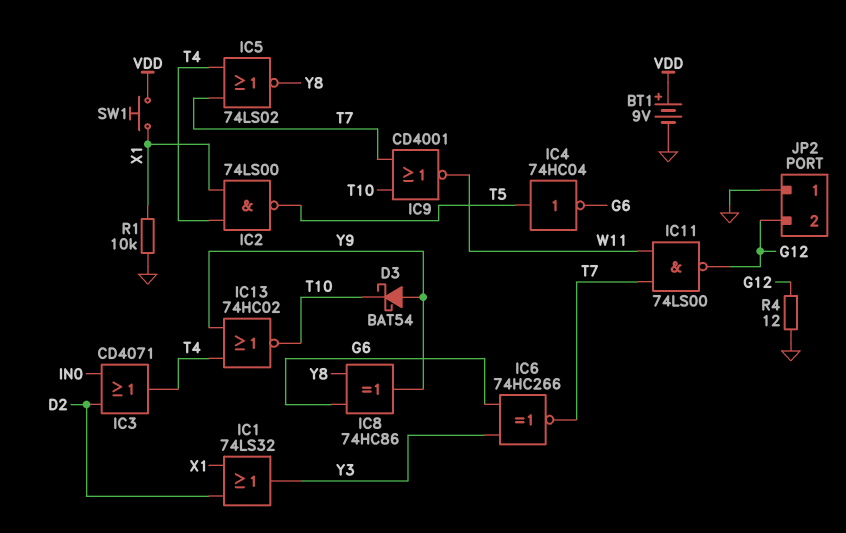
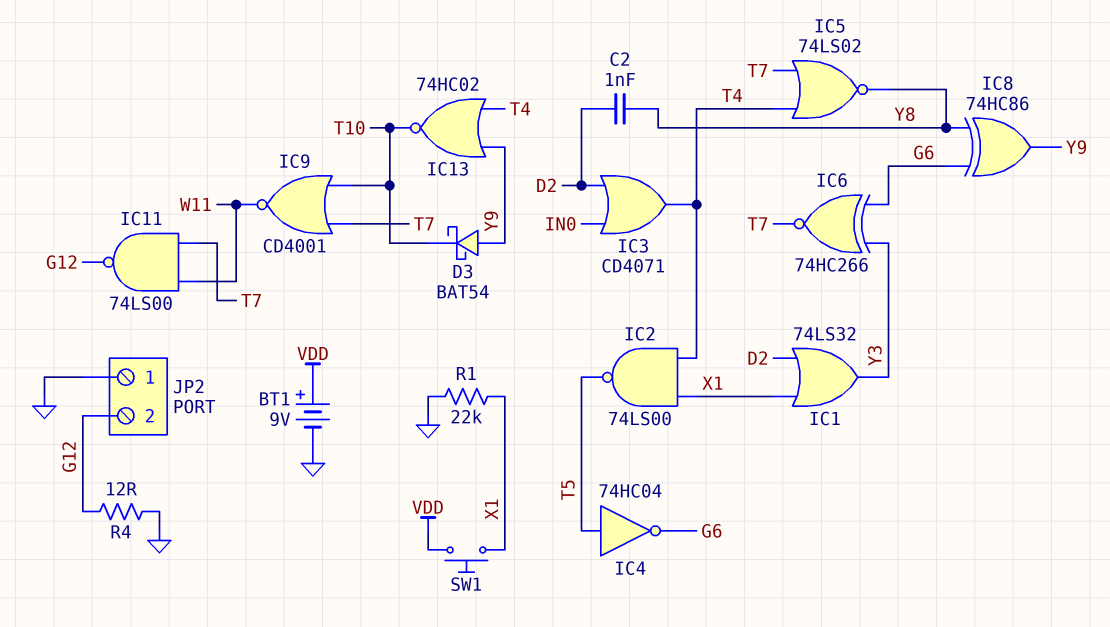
C2: none -> 1nF (D2, Y8)
R1: 10k (GND, X1) -> 22k (GND, X1)

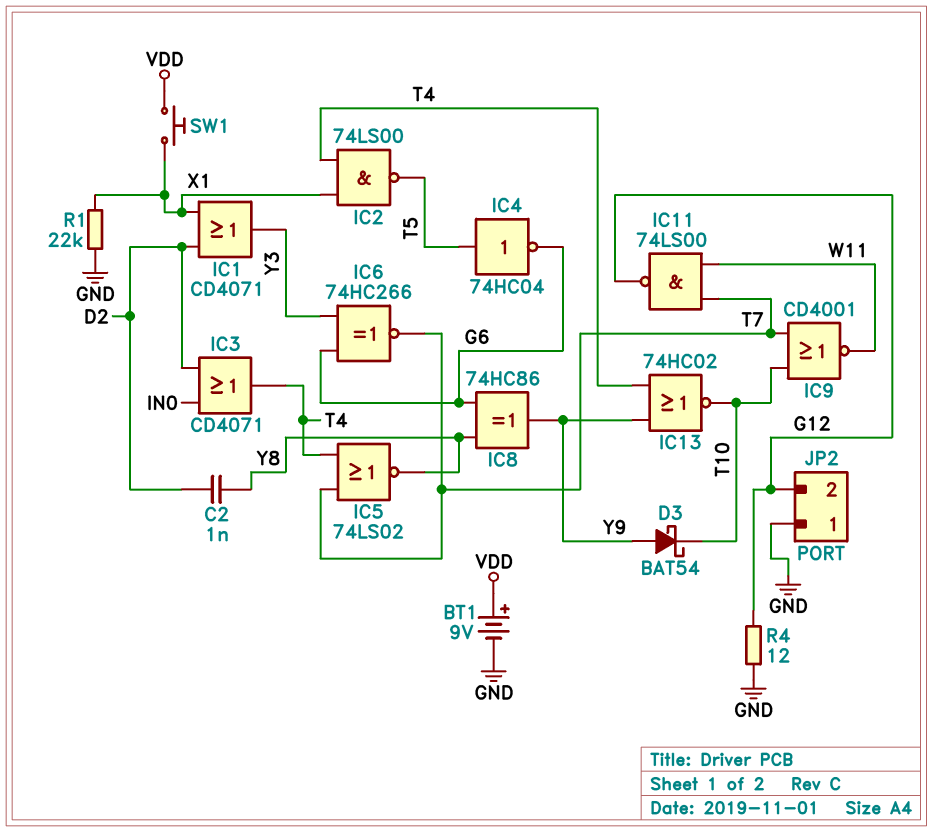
IC1: OR 74LS32 (in D2, in X1, out Y3) -> OR CD4071 (in D2, in X1, out Y3)

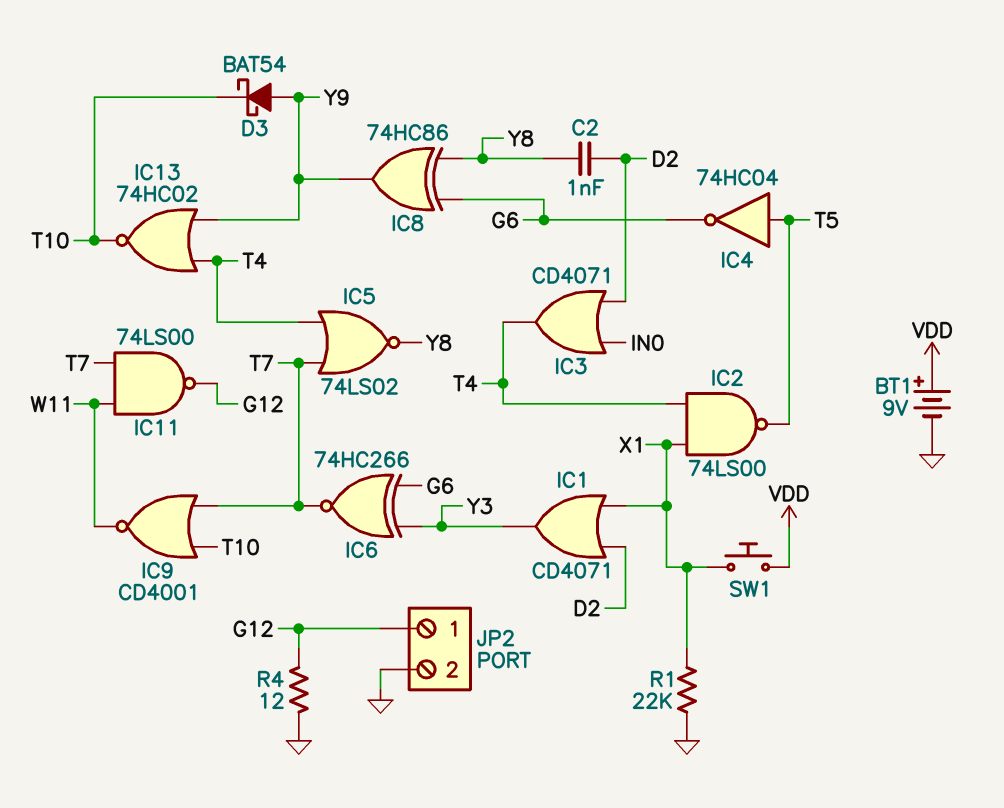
JP2 pin 1: GND -> G12
JP2 pin 2: G12 -> GND

